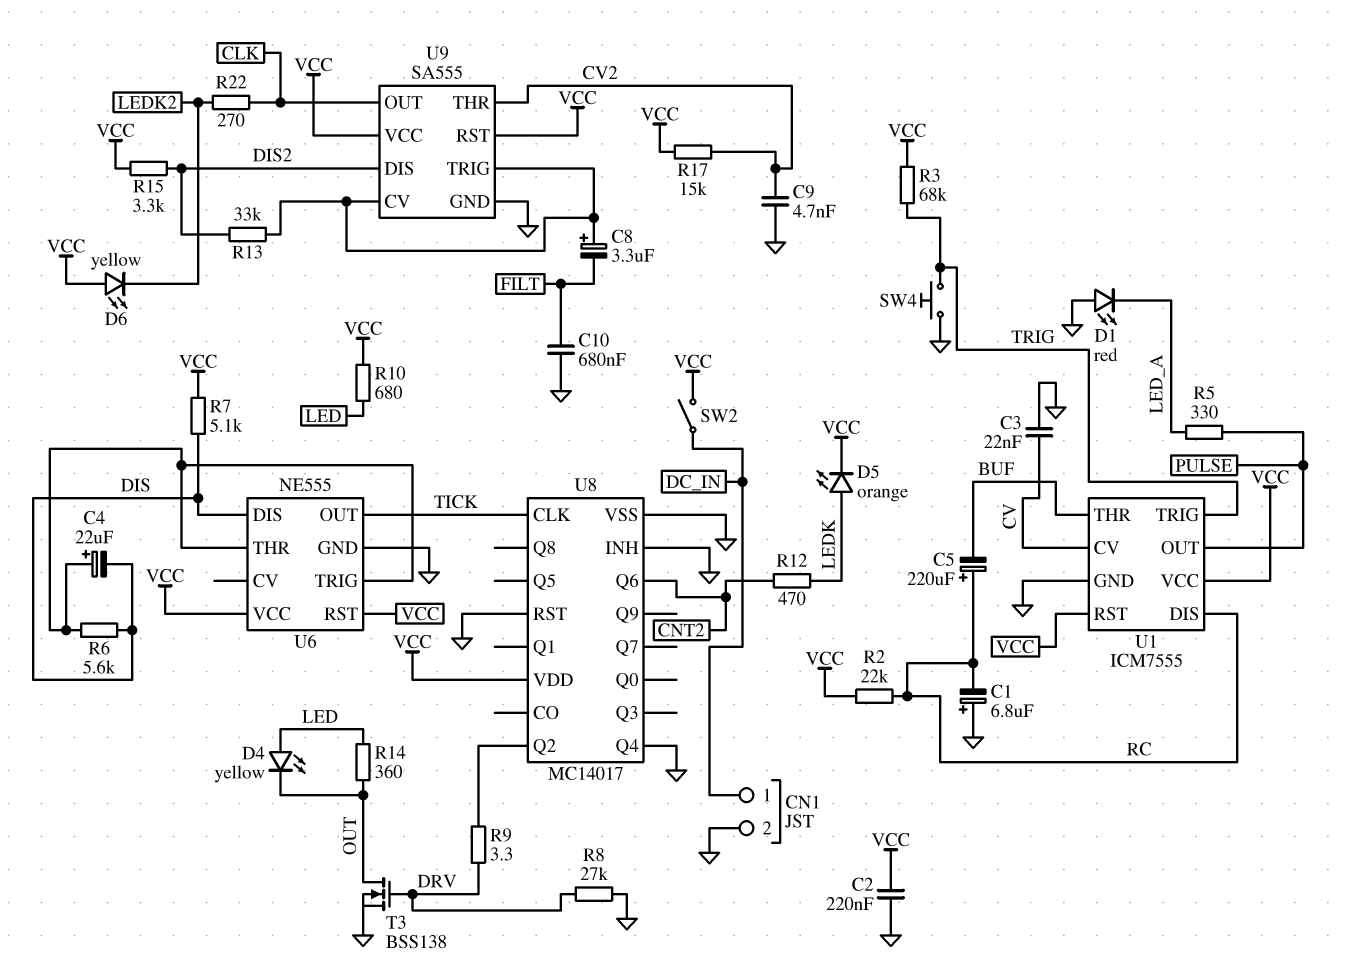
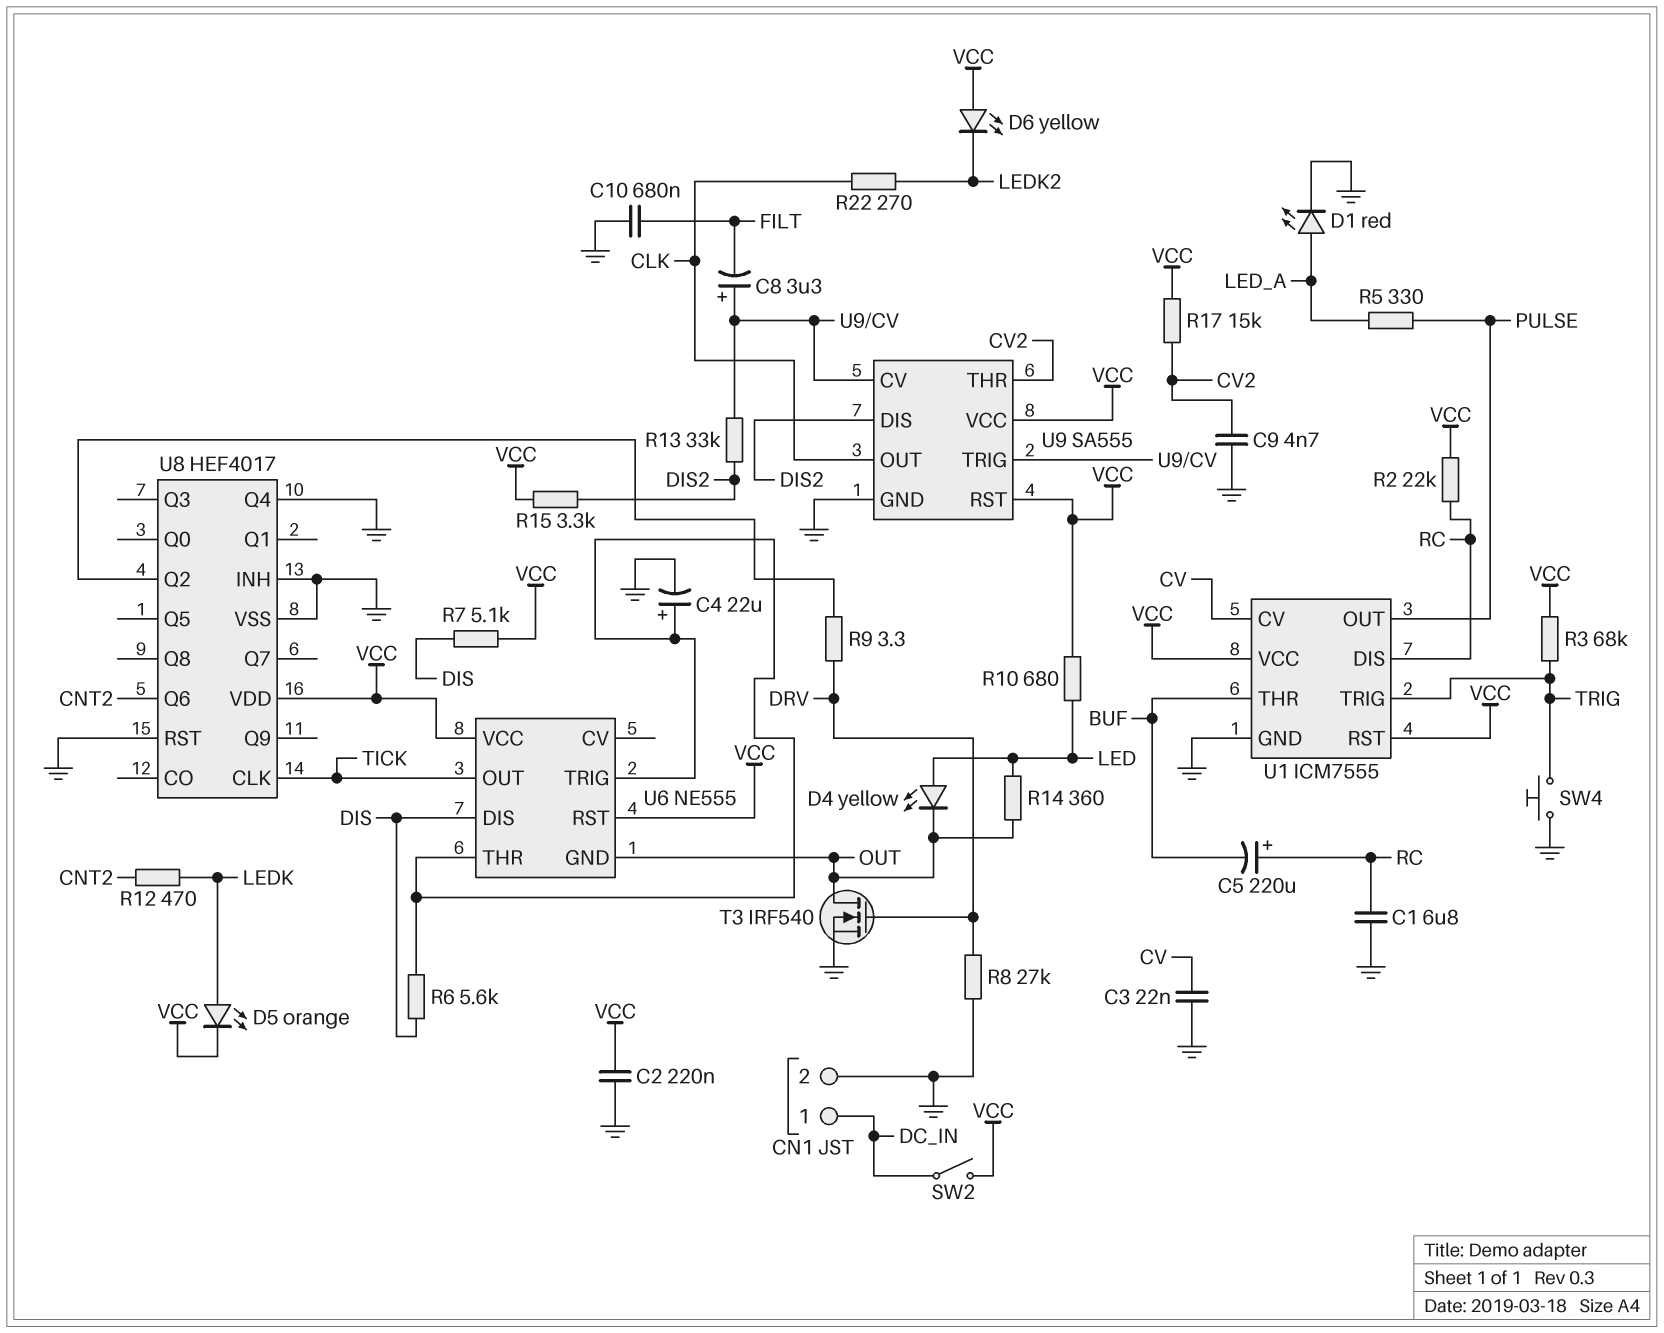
C1: 6.8uF (plus GND, minus RC) -> 6.8uF (GND, RC)
C4: 22uF (plus U6/THR, minus DIS) -> 22uF (plus U6/THR, minus GND)
D1: LED red (A GND, K LED_A) -> LED red (A LED_A, K GND)
T3: NMOS BSS138 (G DRV, D OUT, S GND) -> NMOS IRF540 (G DRV, D OUT, S GND)
U6 pin GND: GND -> OUT
U8: MC14017 -> HEF4017

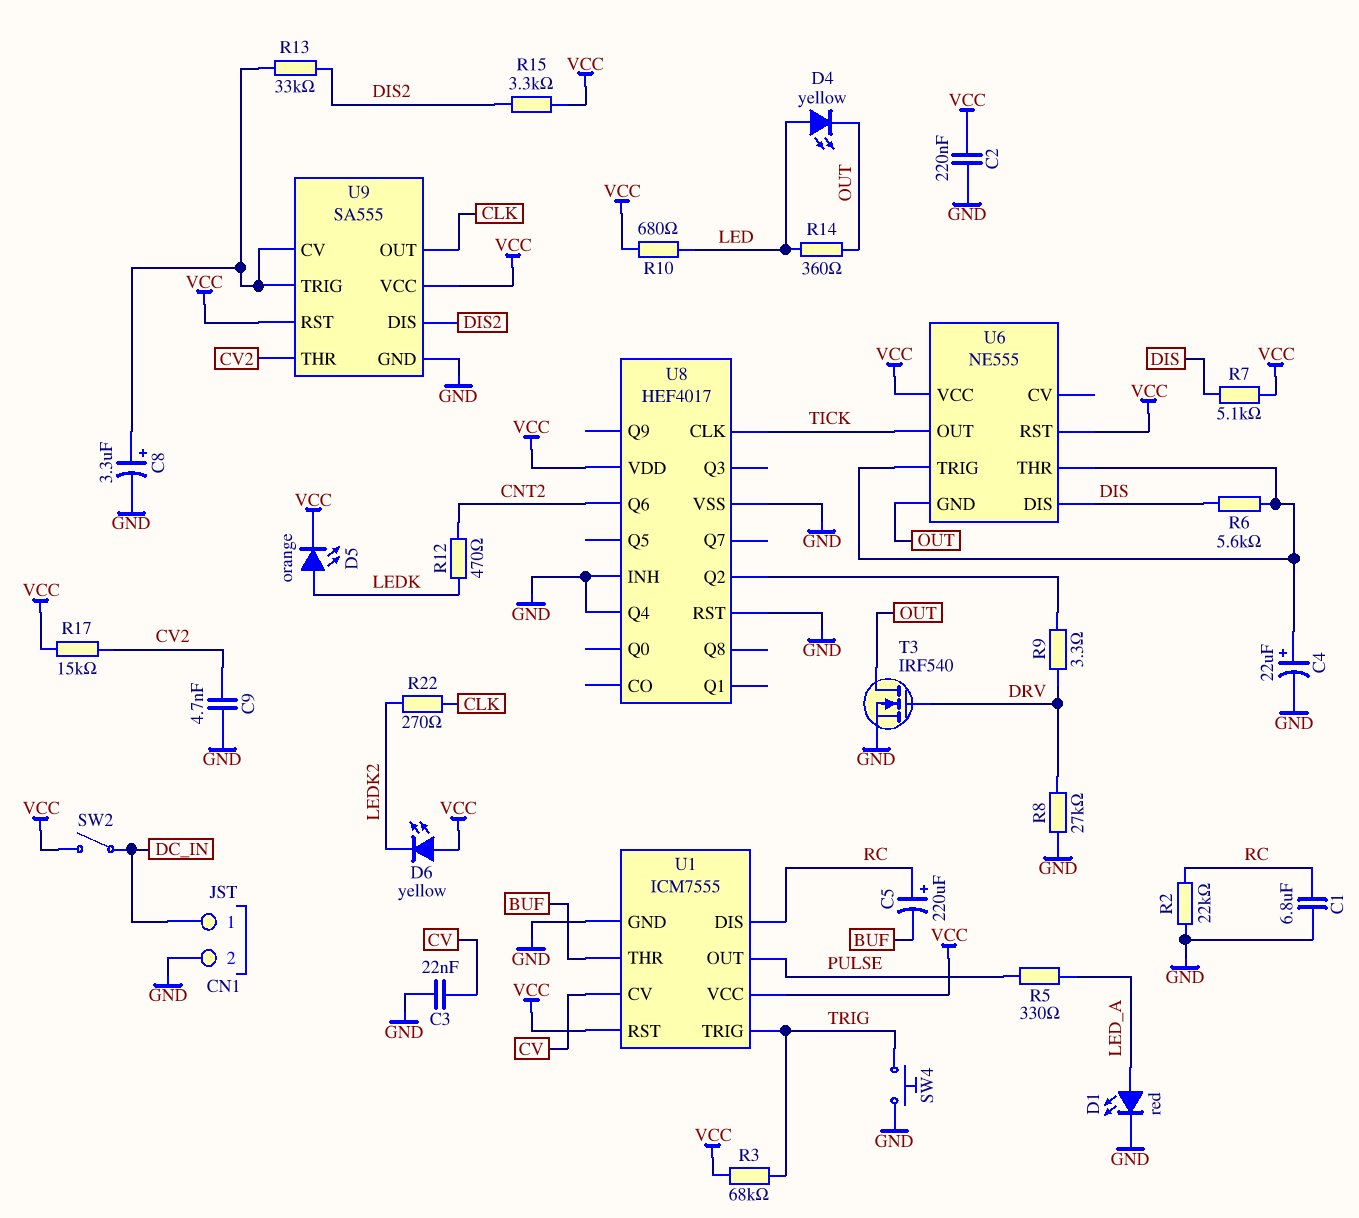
C8: 3.3uF (plus U9/CV, minus FILT) -> 3.3uF (plus U9/CV, minus GND)
C10: 680nF (FILT, GND) -> none
R2: 22k (RC, VCC) -> 22k (GND, RC)

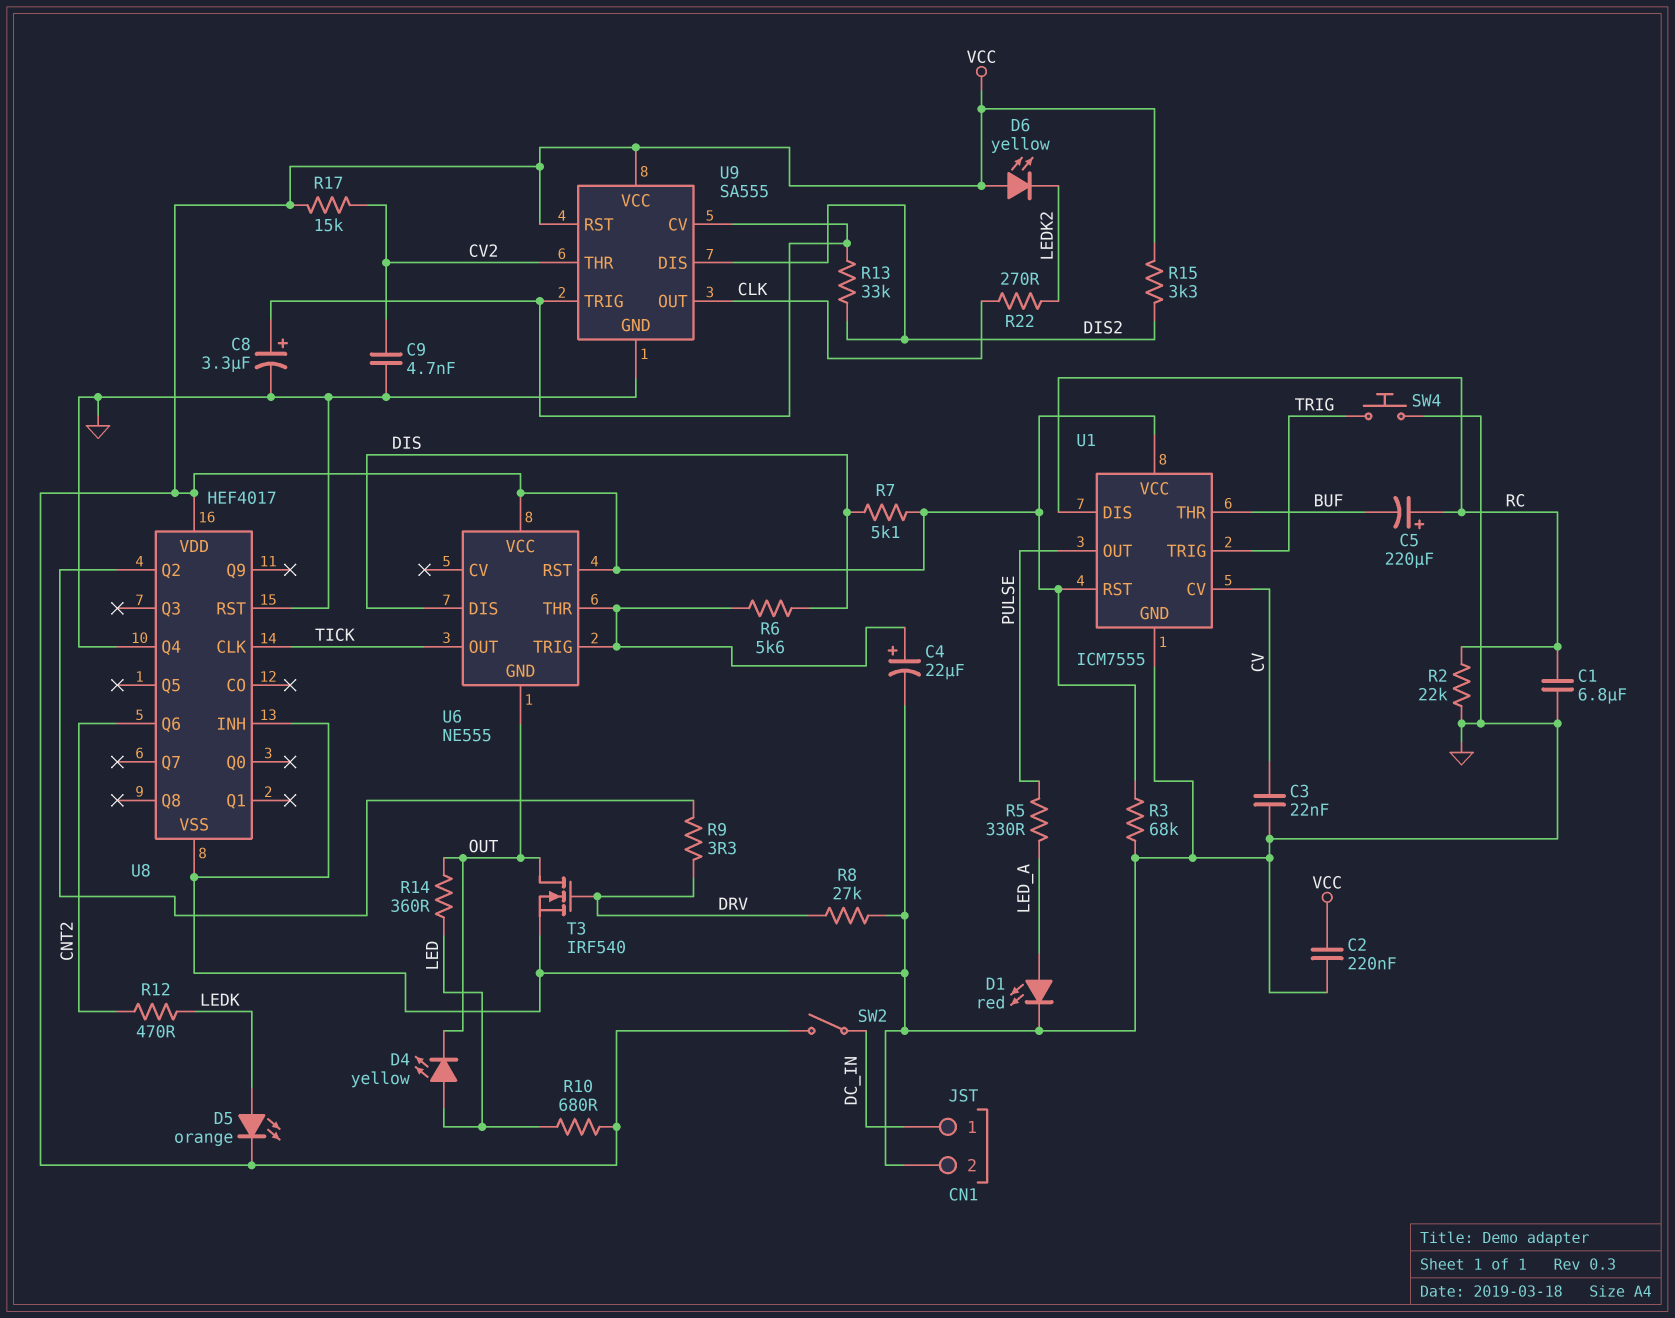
R3: 68k (TRIG, VCC) -> 68k (GND, VCC)

